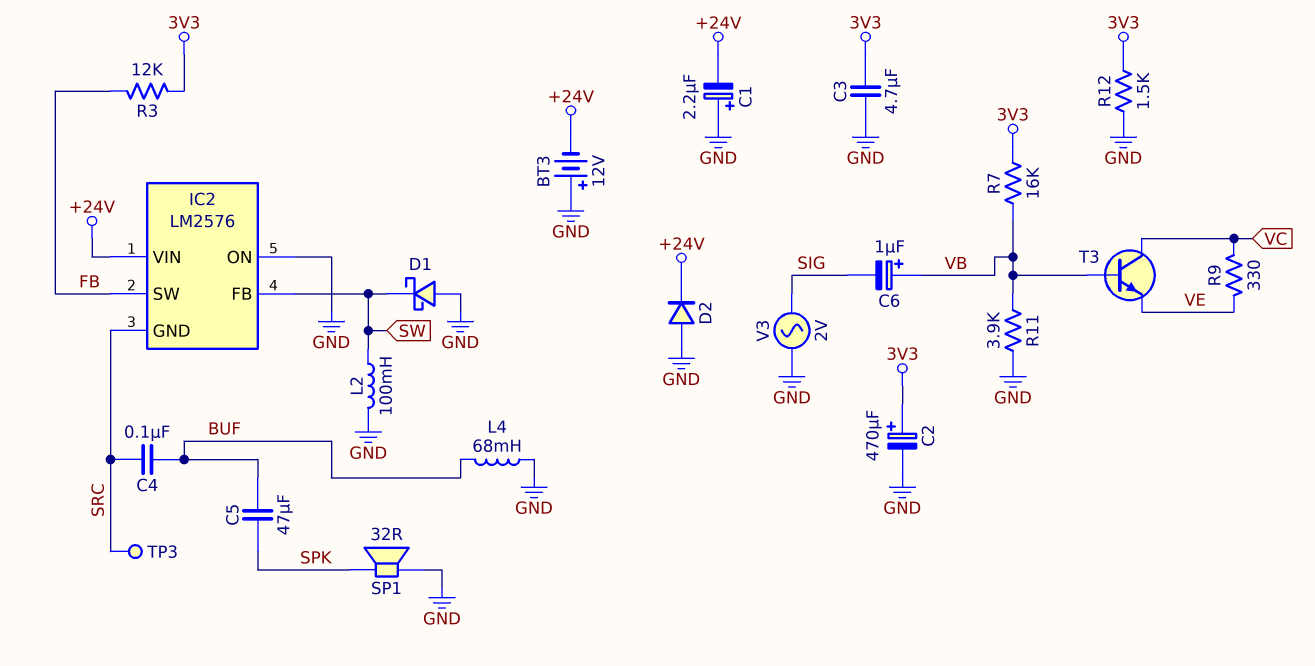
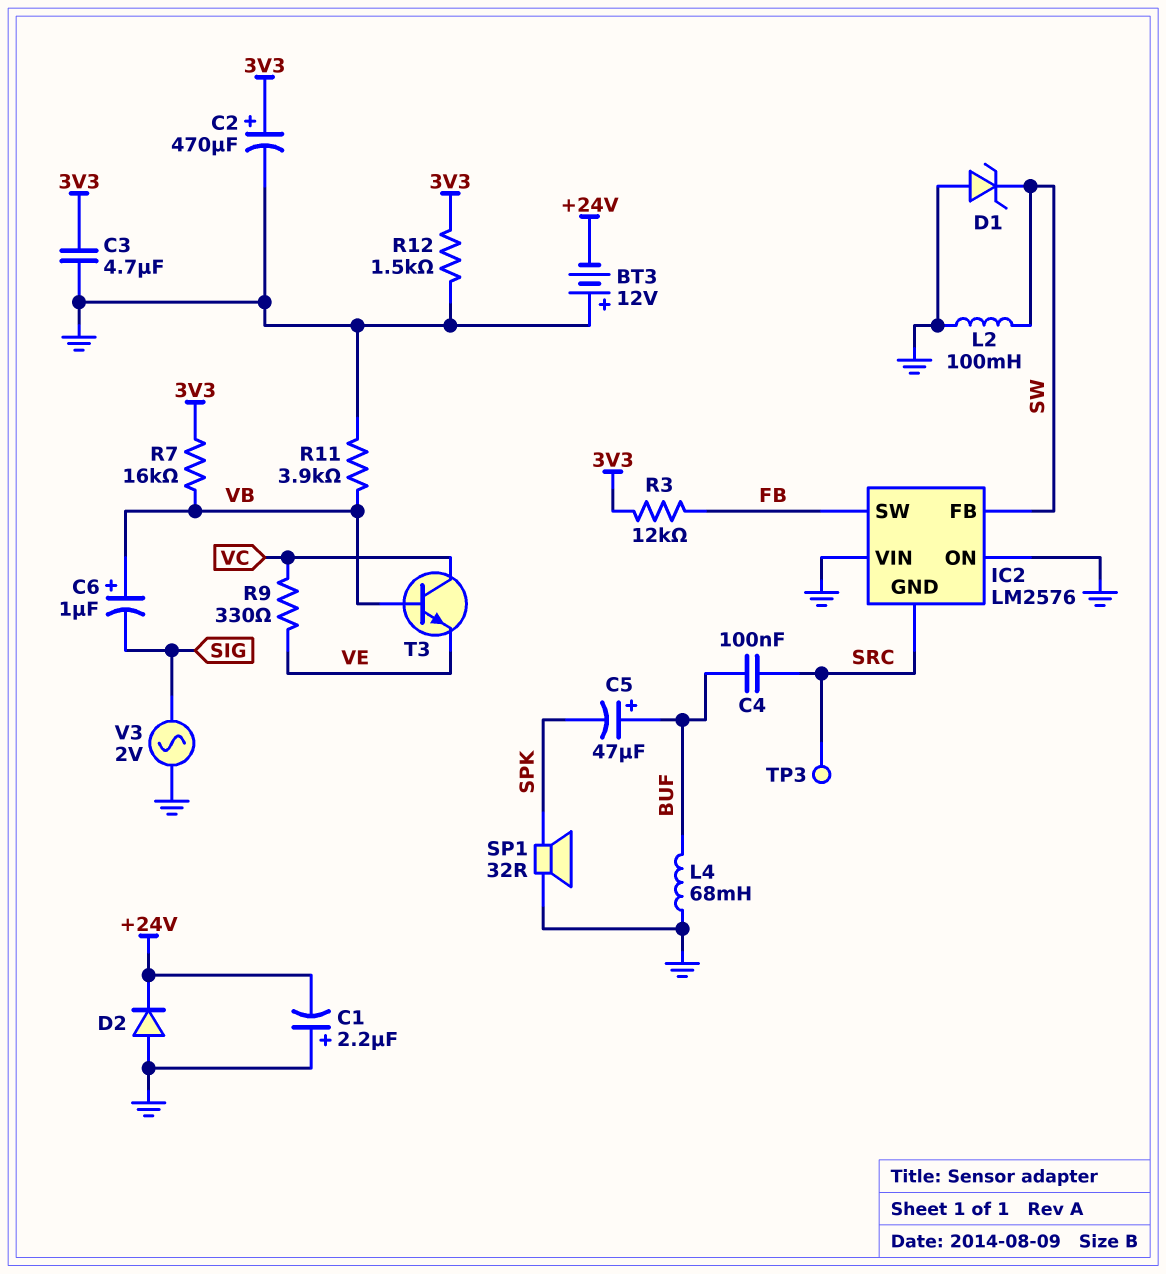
C5: 47uF (BUF, SPK) -> 47uF (plus BUF, minus SPK)
D1: schottky (A GND, K SW) -> zener (A GND, K SW)
IC2 pin VIN: +24V -> GND

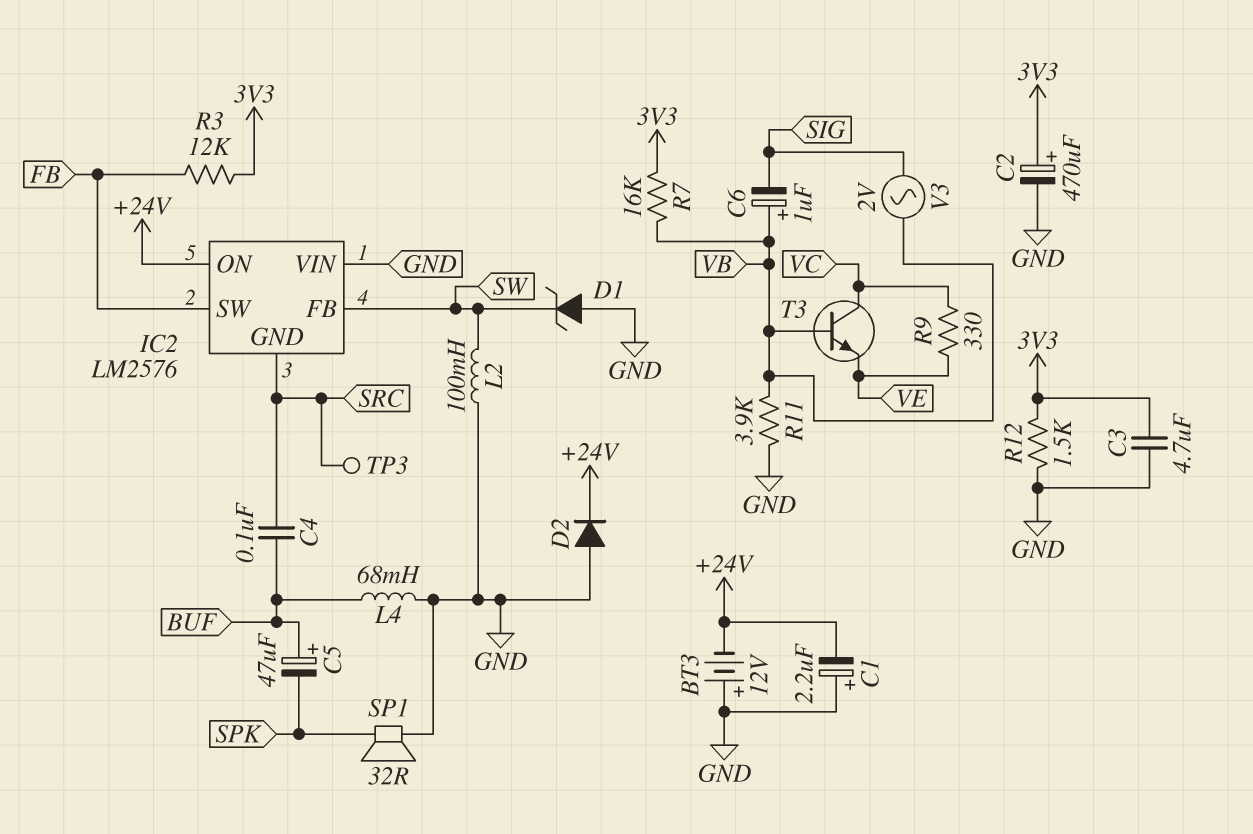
IC2 pin ON: GND -> +24V
V3: AC 2V (GND, SIG) -> AC 2V (SIG, VB)

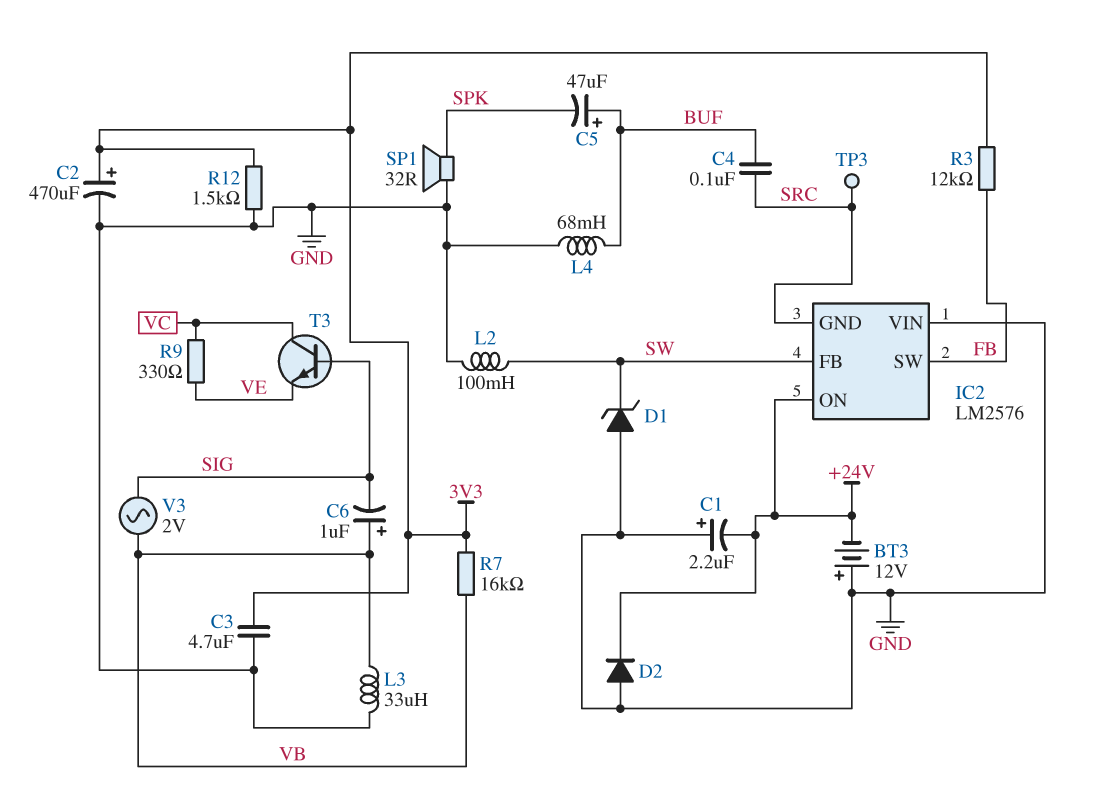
L3: none -> 33uH (GND, VB)
R11: 3.9k (GND, VB) -> none
T3: NPN (B VB, C VC, E VE) -> NPN (B SIG, C VC, E VE)

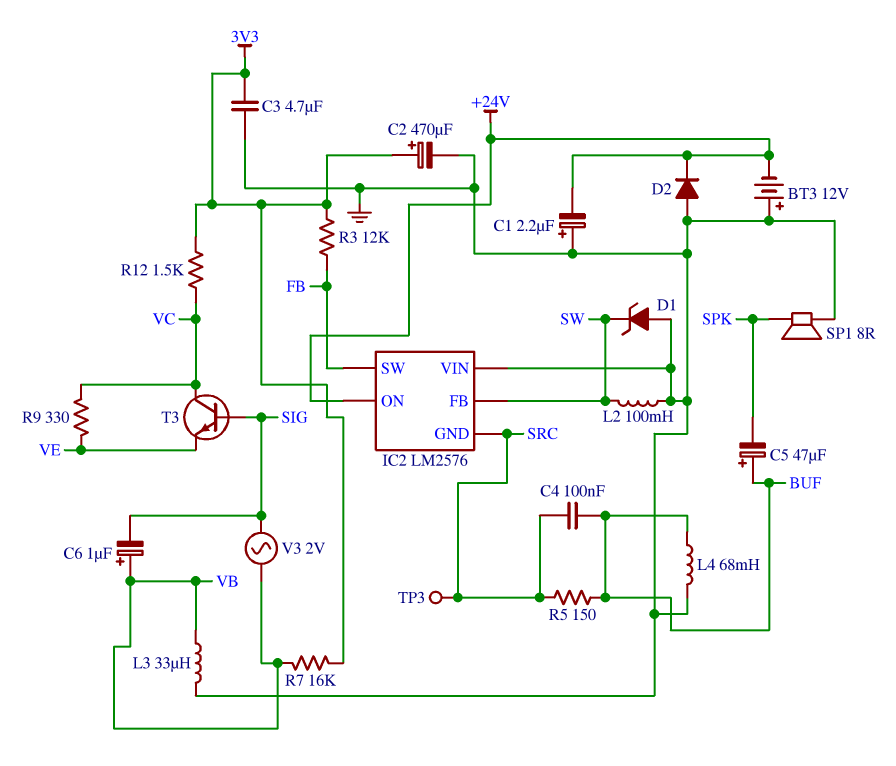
R5: none -> 150 (BUF, SRC)
R12: 1.5k (3V3, GND) -> 1.5k (3V3, VC)
SP1: speaker 32R (GND, SPK) -> speaker 8R (GND, SPK)

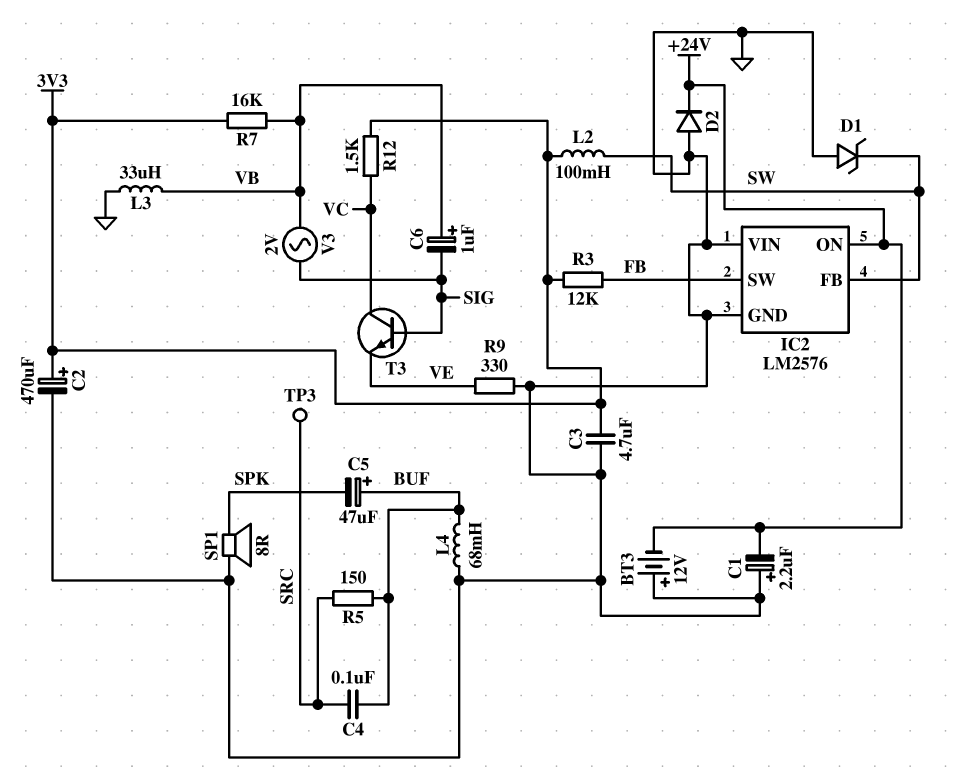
IC2 pin GND: SRC -> GND
L2: 100mH (GND, SW) -> 100mH (3V3, SW)
R9: 330 (VC, VE) -> 330 (GND, VE)

